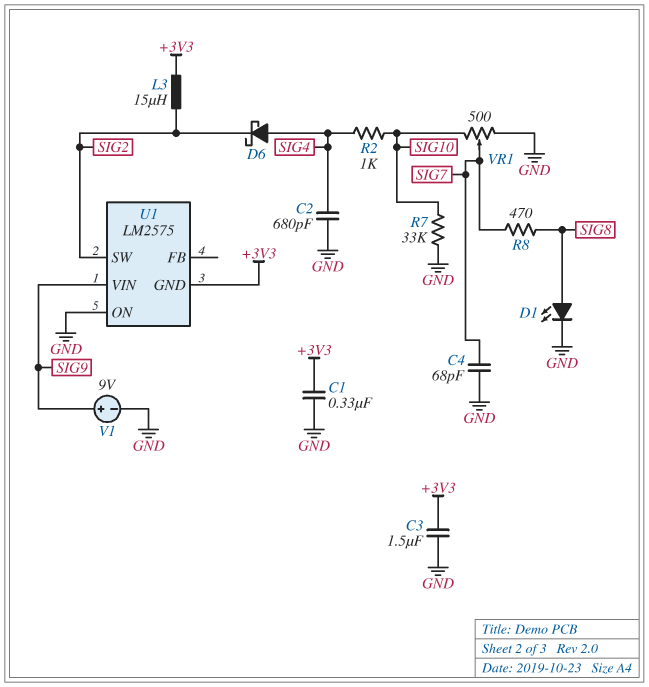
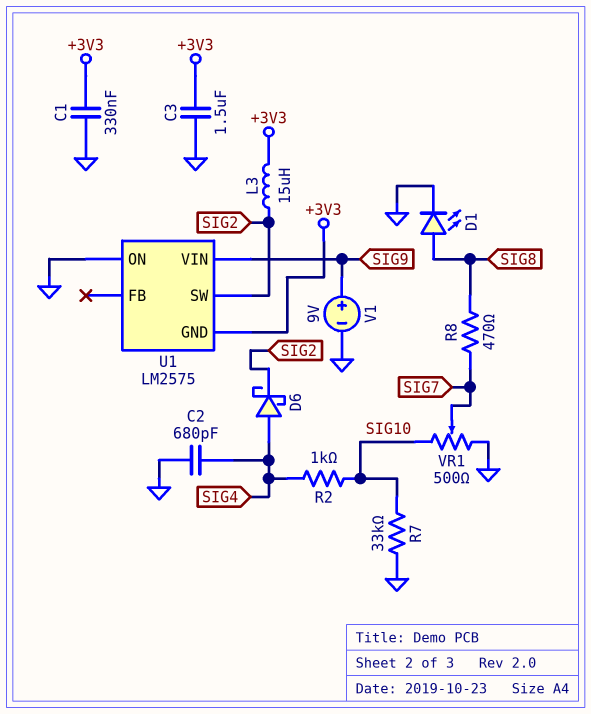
C4: 68pF (GND, SIG7) -> none

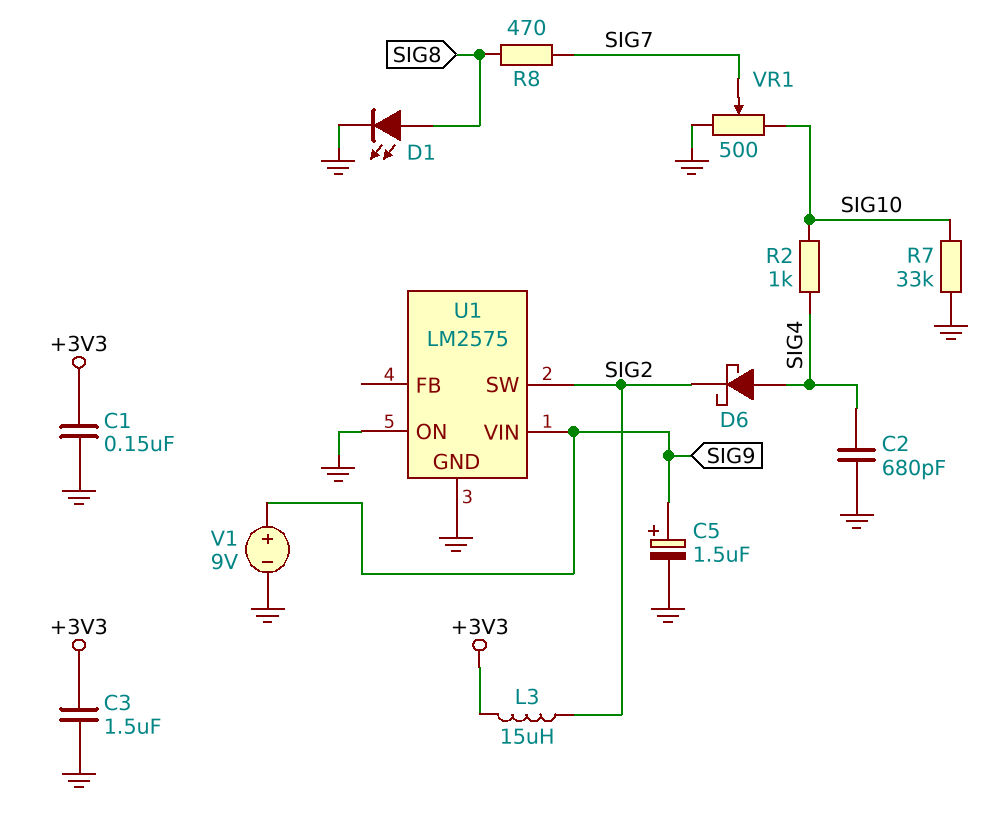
C1: 330nF (+3V3, GND) -> 150nF (+3V3, GND)
C5: none -> 1.5uF (plus SIG9, minus GND)
U1 pin GND: +3V3 -> GND

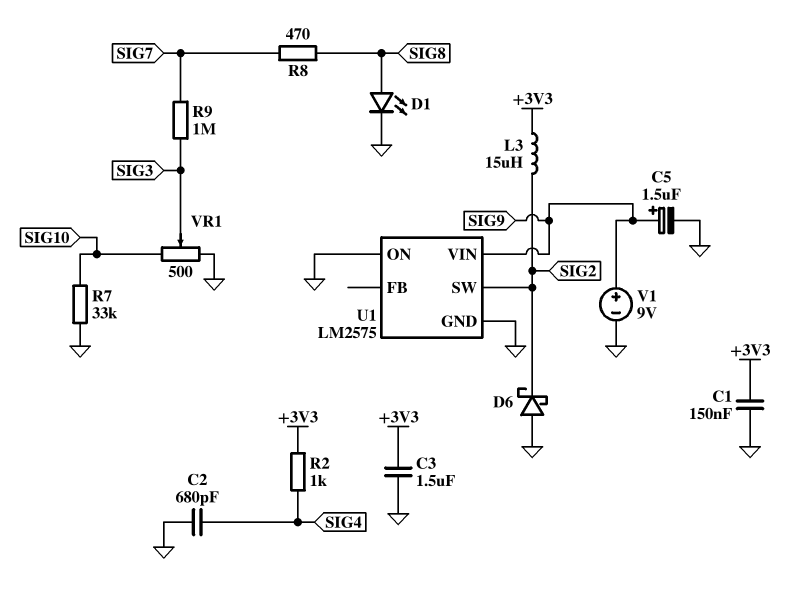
D6: schottky (A SIG4, K SIG2) -> schottky (A GND, K SIG2)
R2: 1k (SIG4, SIG10) -> 1k (+3V3, SIG4)
R9: none -> 1M (SIG3, SIG7)
VR1: 500 (GND, SIG10, wiper SIG7) -> 500 (GND, SIG10, wiper SIG3)

